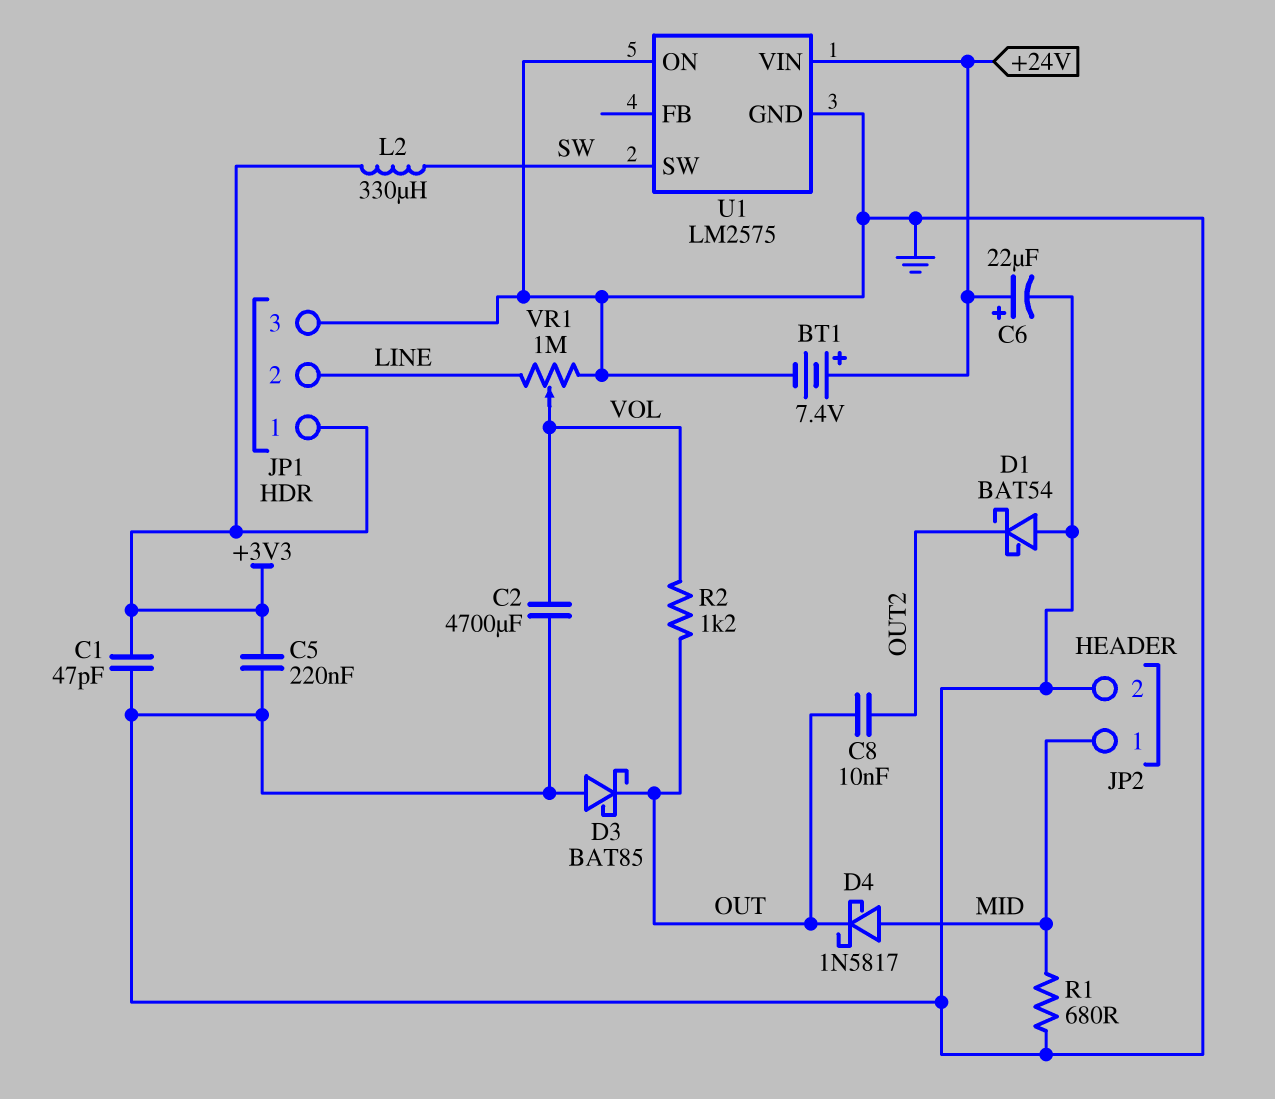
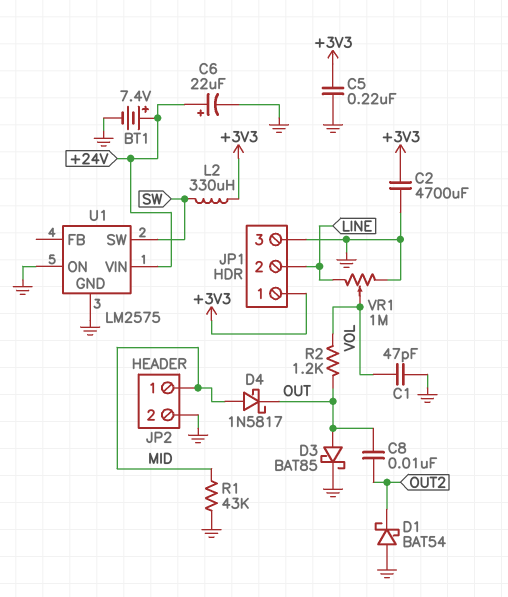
C1: 47pF (+3V3, GND) -> 47pF (GND, VOL)
C2: 4700uF (GND, VOL) -> 4700uF (+3V3, GND)
D3: schottky BAT85 (A GND, K OUT) -> schottky BAT85 (A OUT, K GND)
R1: 680 (GND, MID) -> 43k (GND, MID)

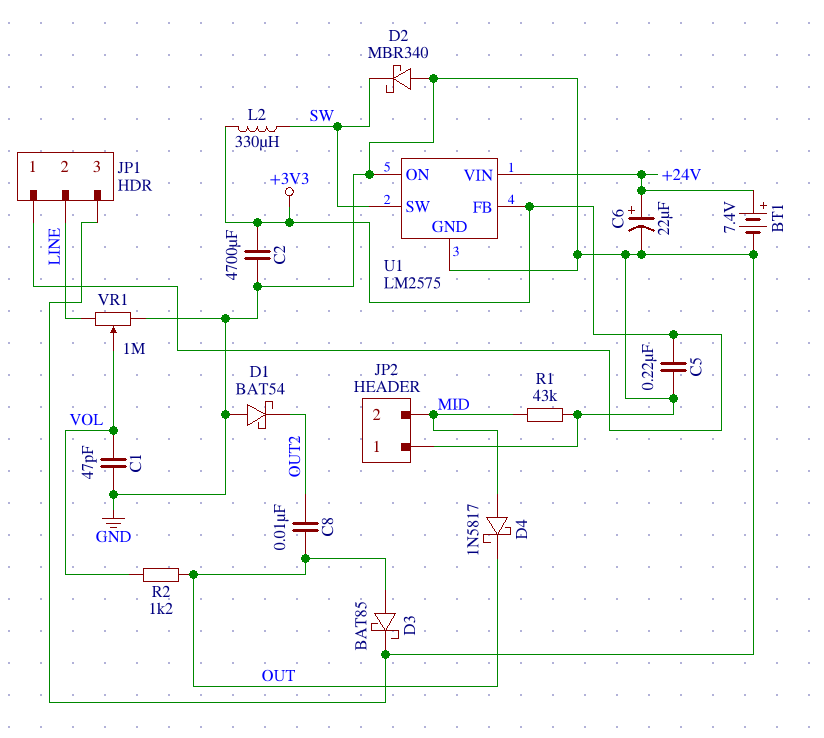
D2: none -> schottky MBR340 (A GND, K SW)
JP2 pin 1: MID -> GND
JP2 pin 2: GND -> MID
U1 pin FB: none -> +3V3

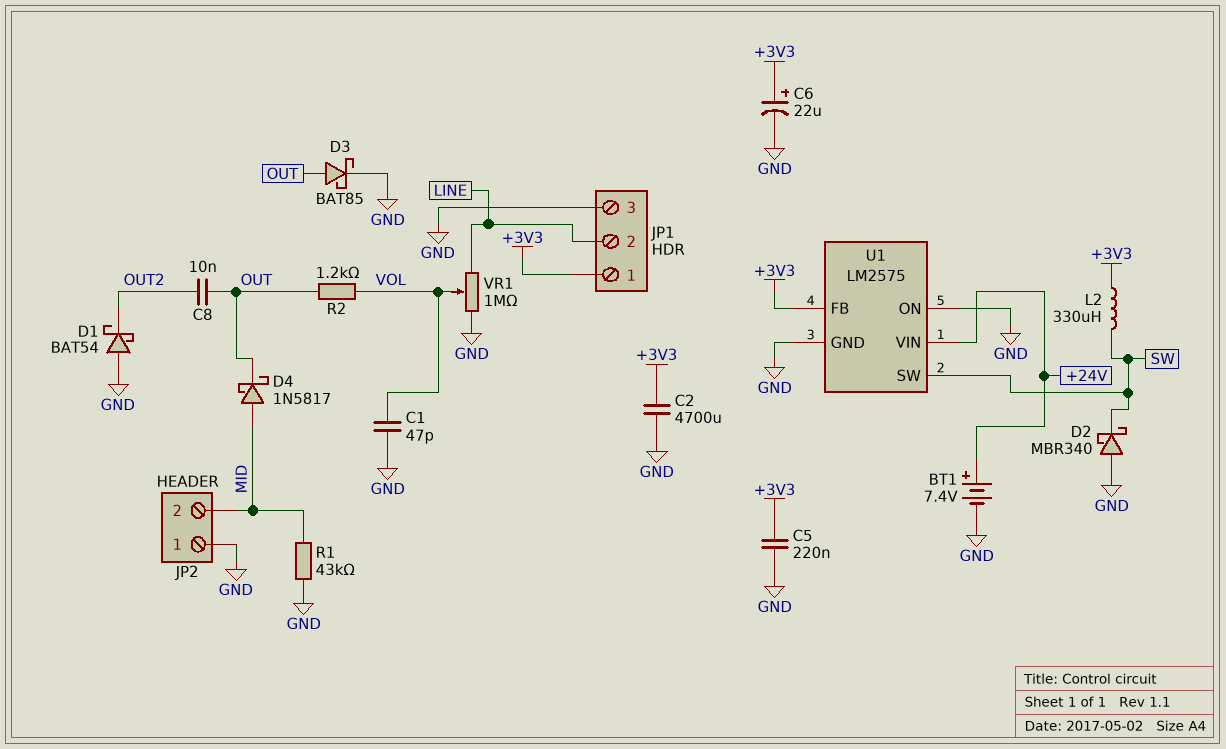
C6: 22uF (plus +24V, minus GND) -> 22uF (plus +3V3, minus GND)

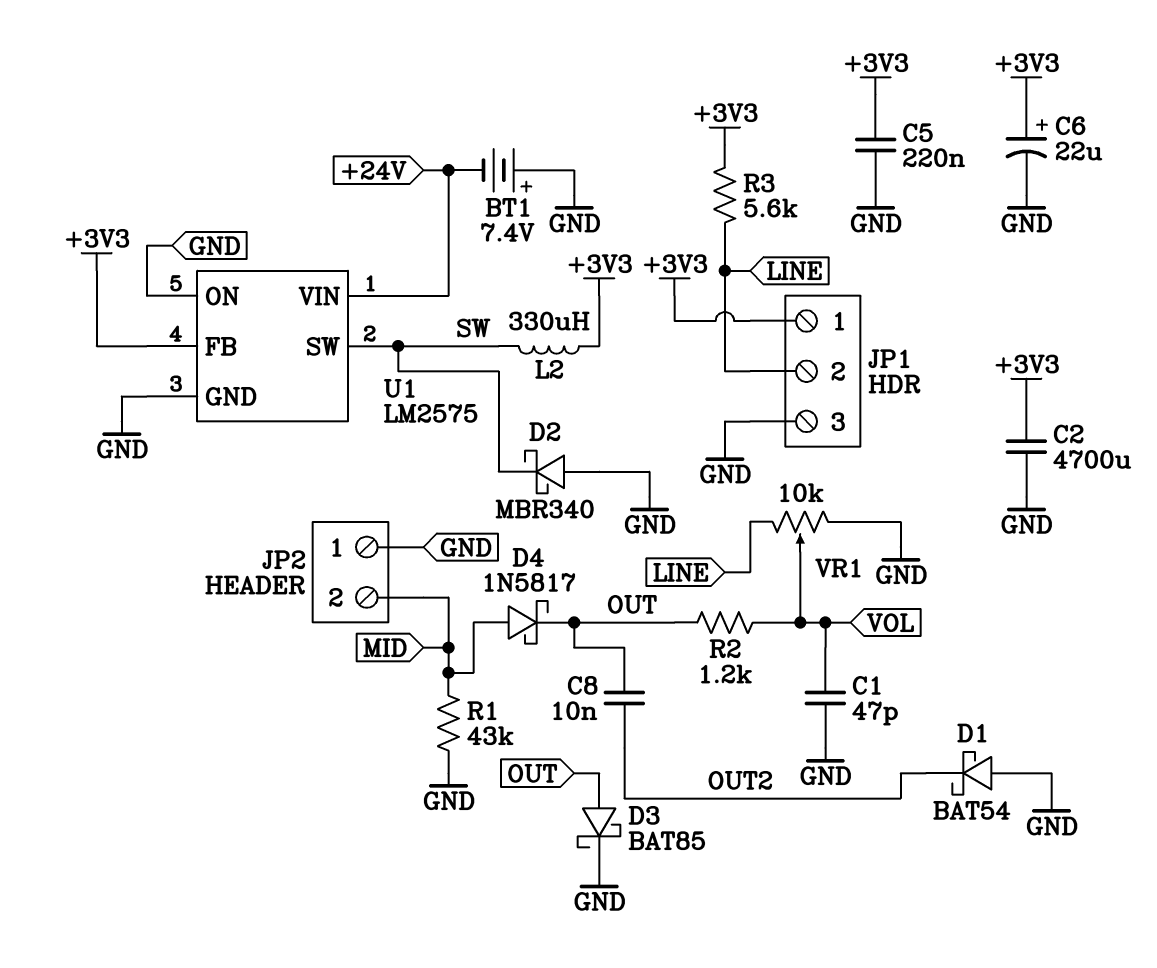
BT1: 7.4V (plus +24V, minus GND) -> 7.4V (plus GND, minus +24V)
R3: none -> 5.6k (+3V3, LINE)
VR1: 1M (GND, LINE, wiper VOL) -> 10k (GND, LINE, wiper VOL)

